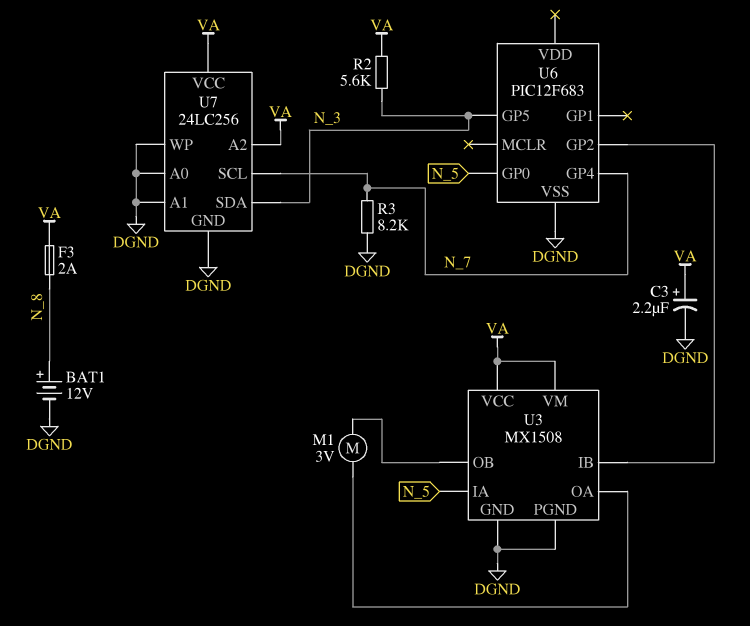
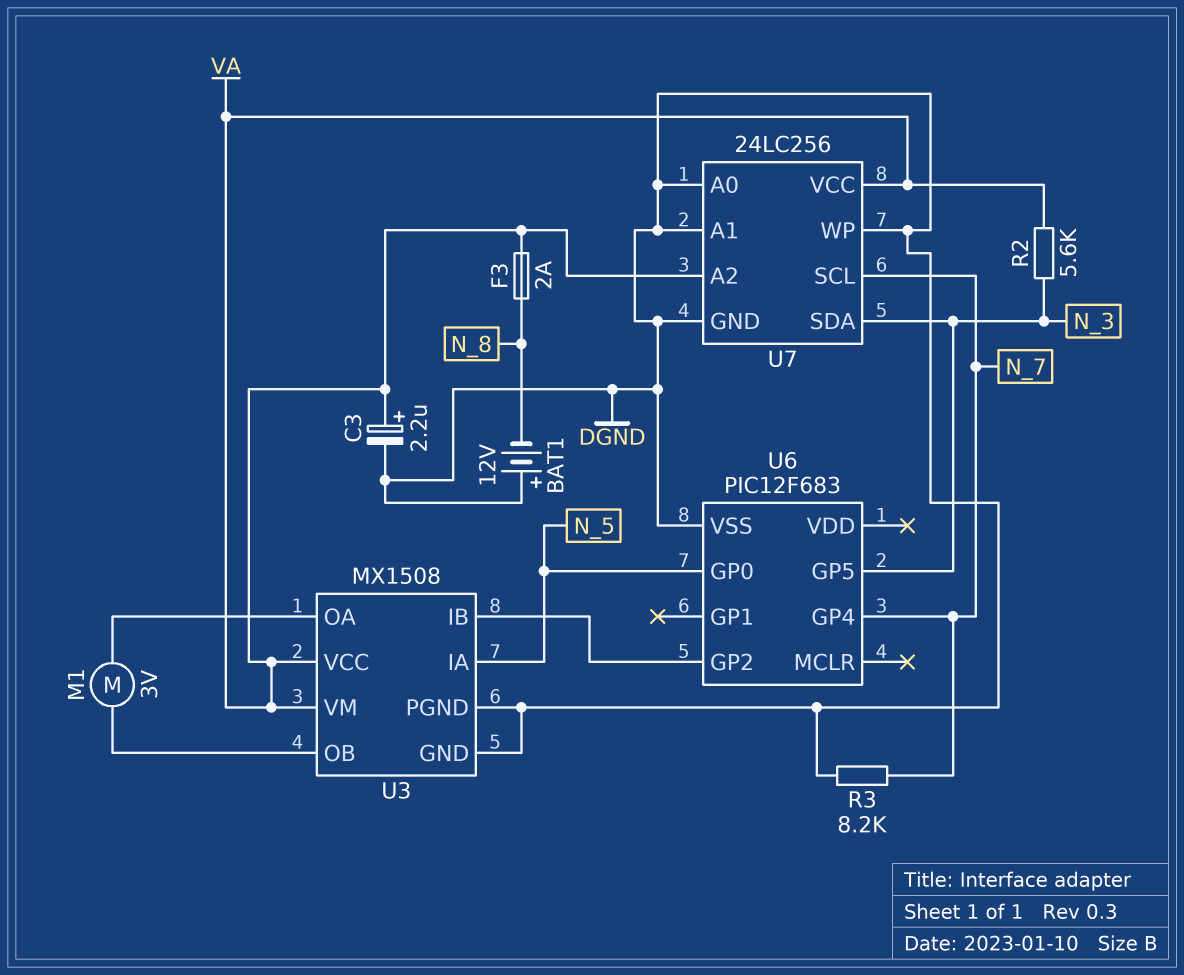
BAT1: 12V (plus N_8, minus DGND) -> 12V (plus DGND, minus N_8)

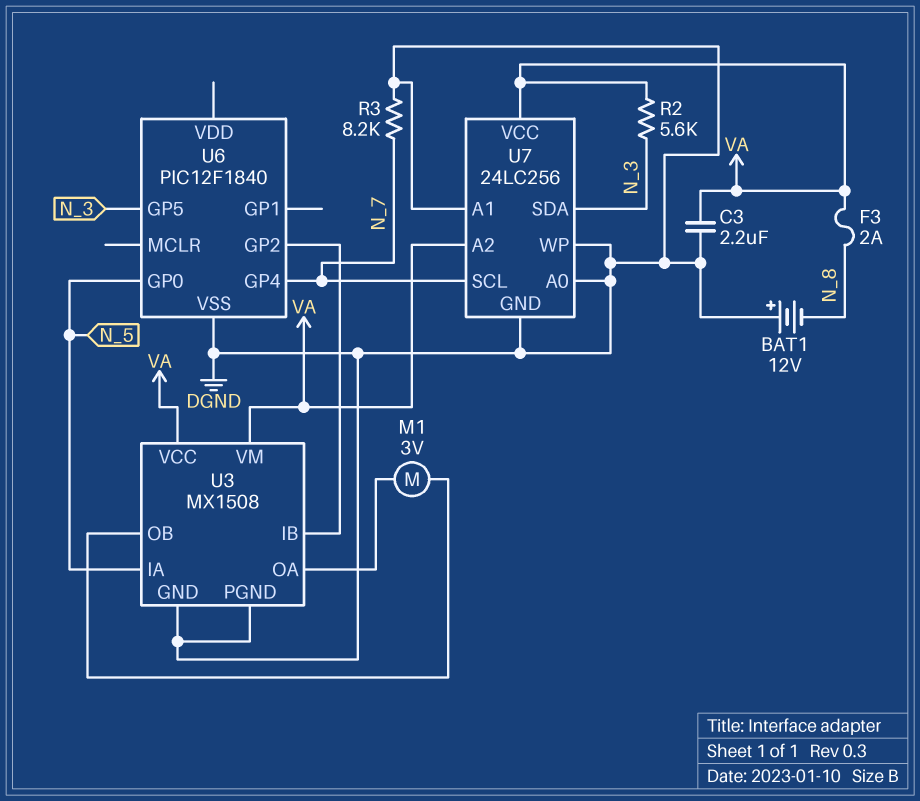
C3: 2.2uF (plus VA, minus DGND) -> 2.2uF (DGND, VA)
U6: PIC12F683 -> PIC12F1840

